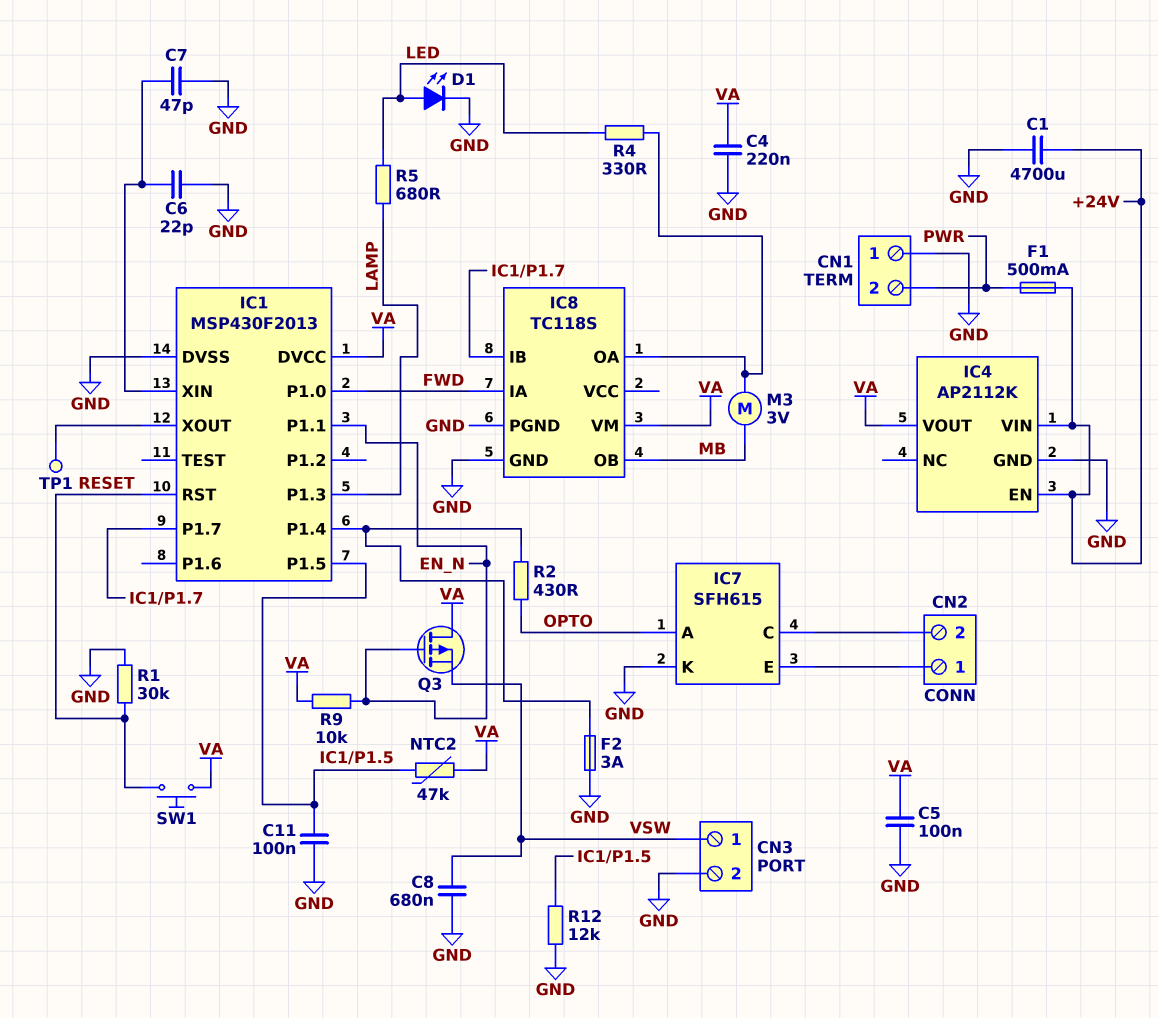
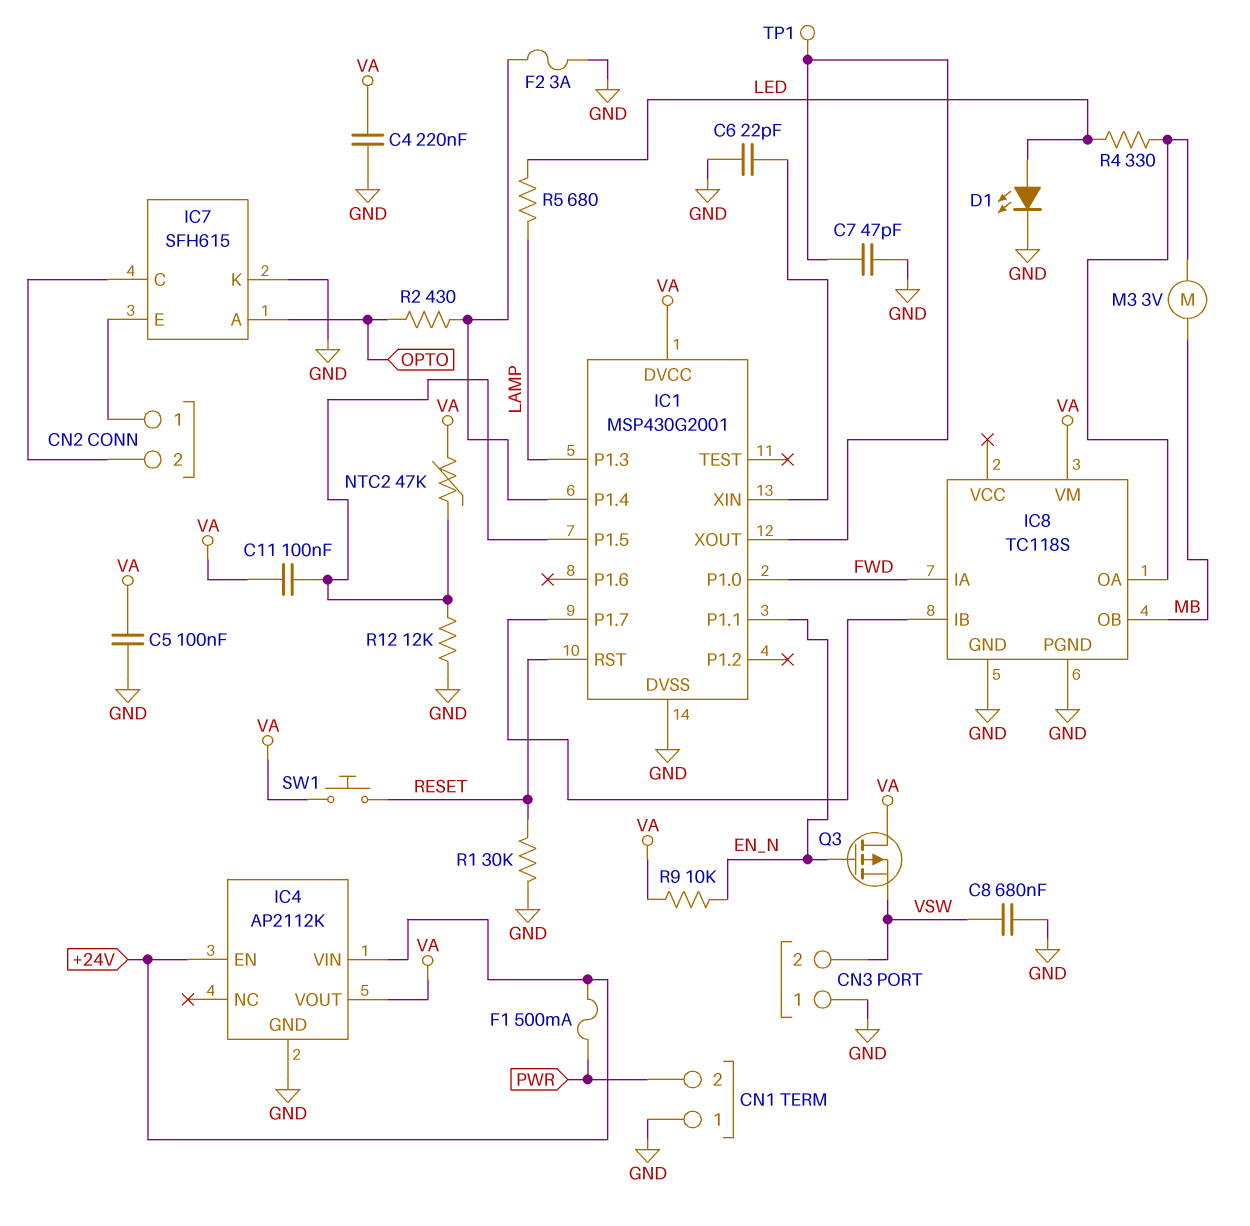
C1: 4700uF (+24V, GND) -> none
C7: 47pF (GND, IC1/XIN) -> 47pF (GND, IC1/XOUT)
C11: 100nF (GND, IC1/P1.5) -> 100nF (IC1/P1.5, VA)
CN3 pin 1: VSW -> GND
CN3 pin 2: GND -> VSW
IC1: MSP430F2013 -> MSP430G2001

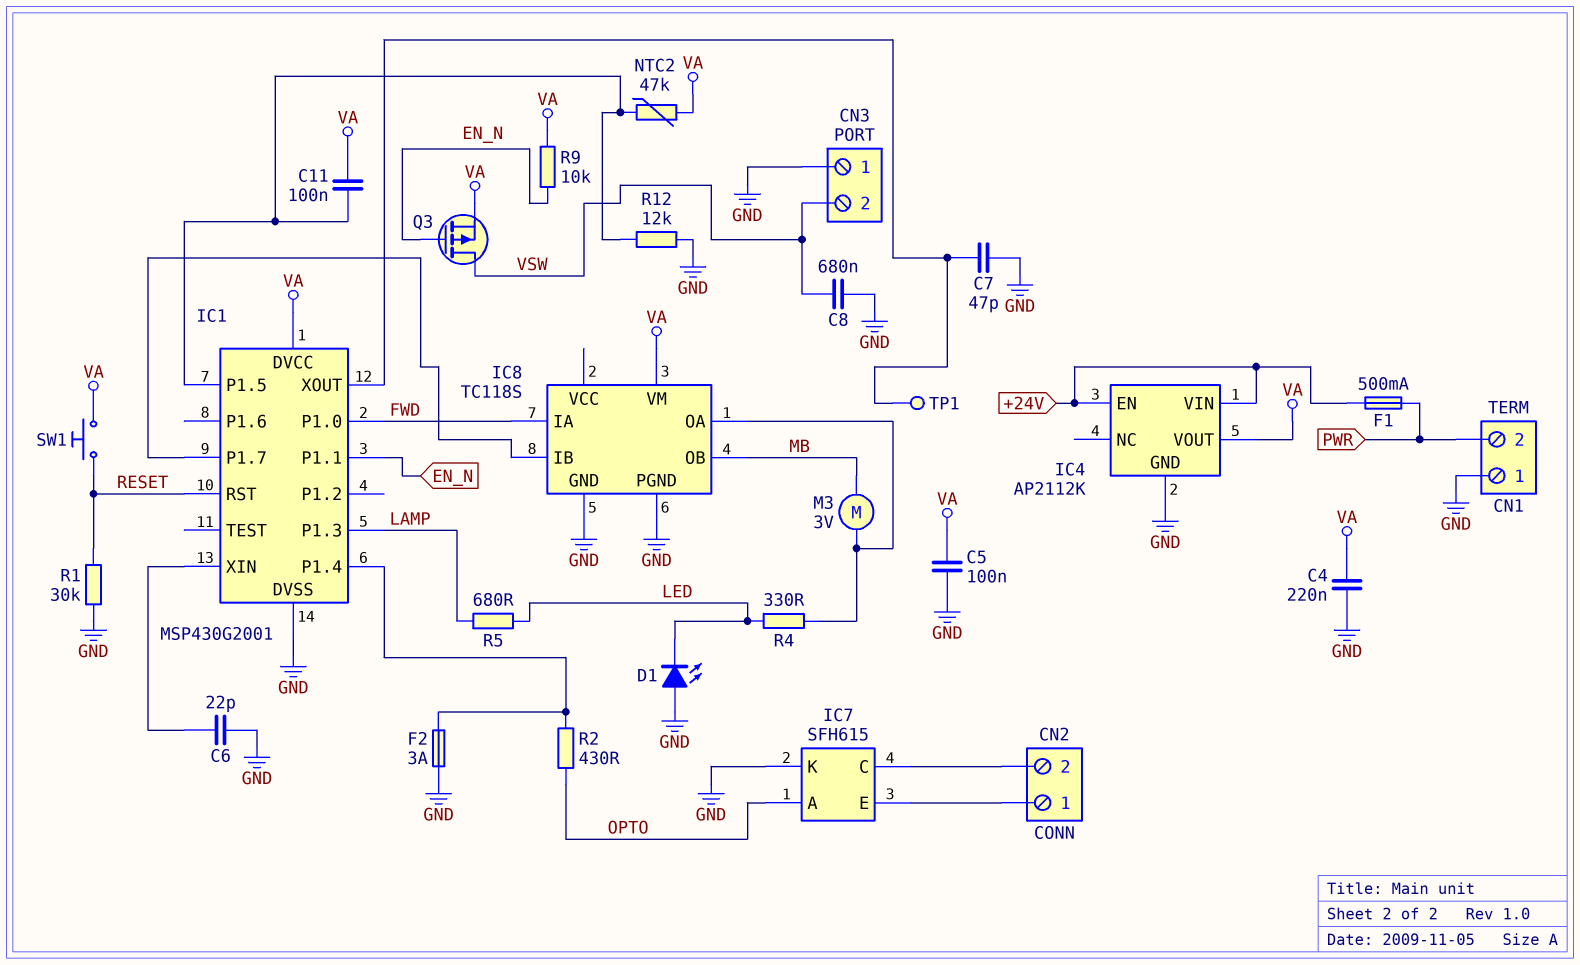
D1: LED (A LED, K GND) -> LED (A GND, K LED)
Q3: PMOS (G EN_N, D VA, S VSW) -> PMOS (G EN_N, D VSW, S VA)

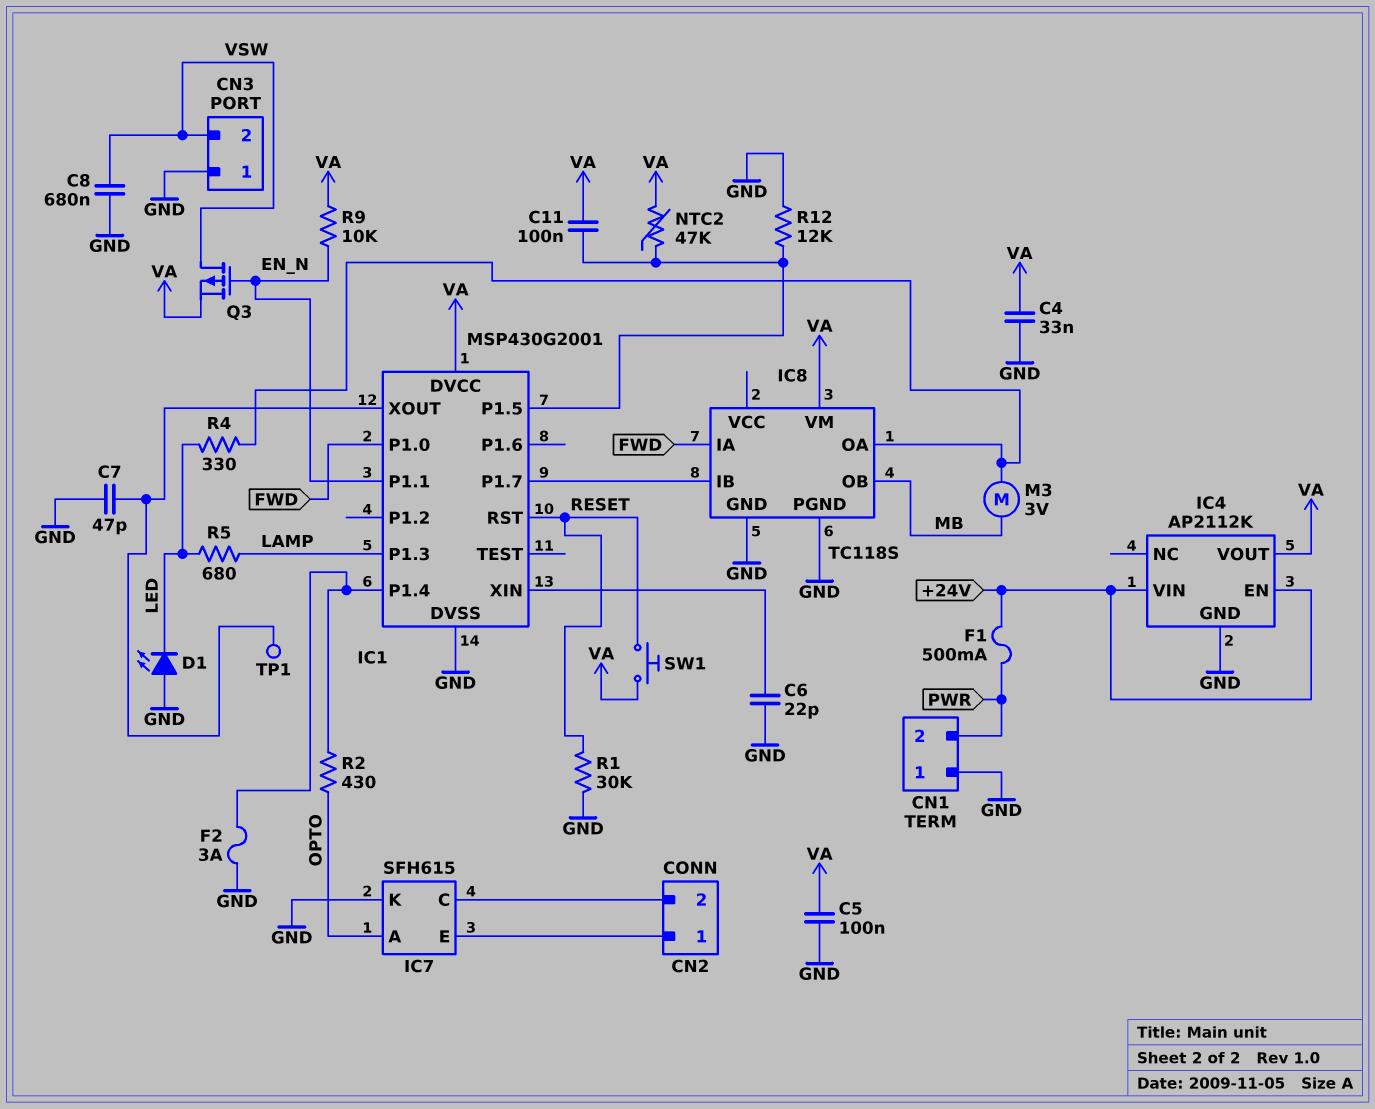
C4: 220nF (GND, VA) -> 33nF (GND, VA)

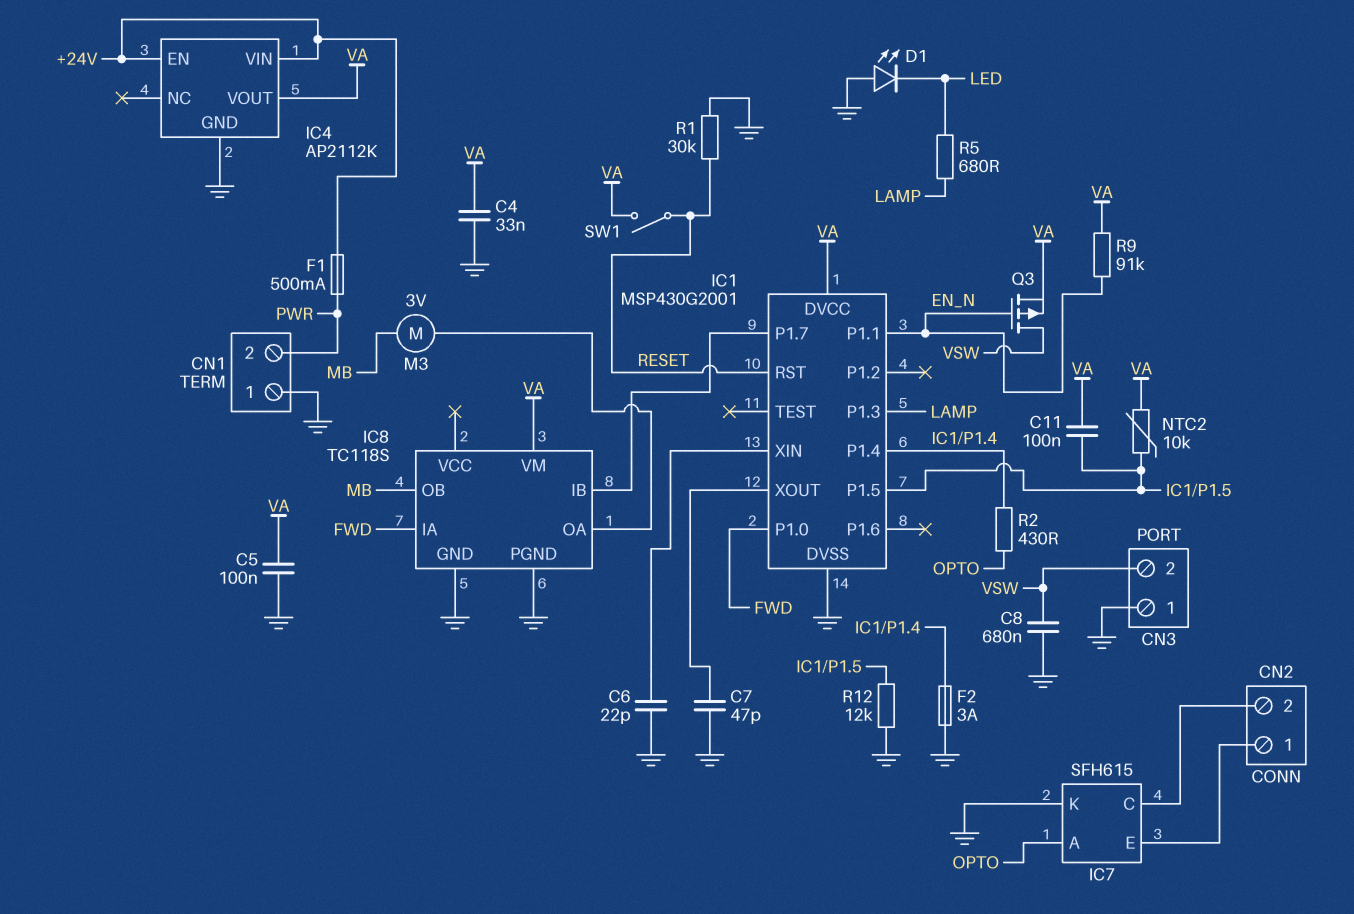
NTC2: 47k (IC1/P1.5, VA) -> 10k (IC1/P1.5, VA)
R4: 330 (IC8/OA, LED) -> none
R9: 10k (EN_N, VA) -> 91k (EN_N, VA)
SW1: button (RESET, VA) -> switch (RESET, VA)
TP1: test point (IC1/XOUT) -> none

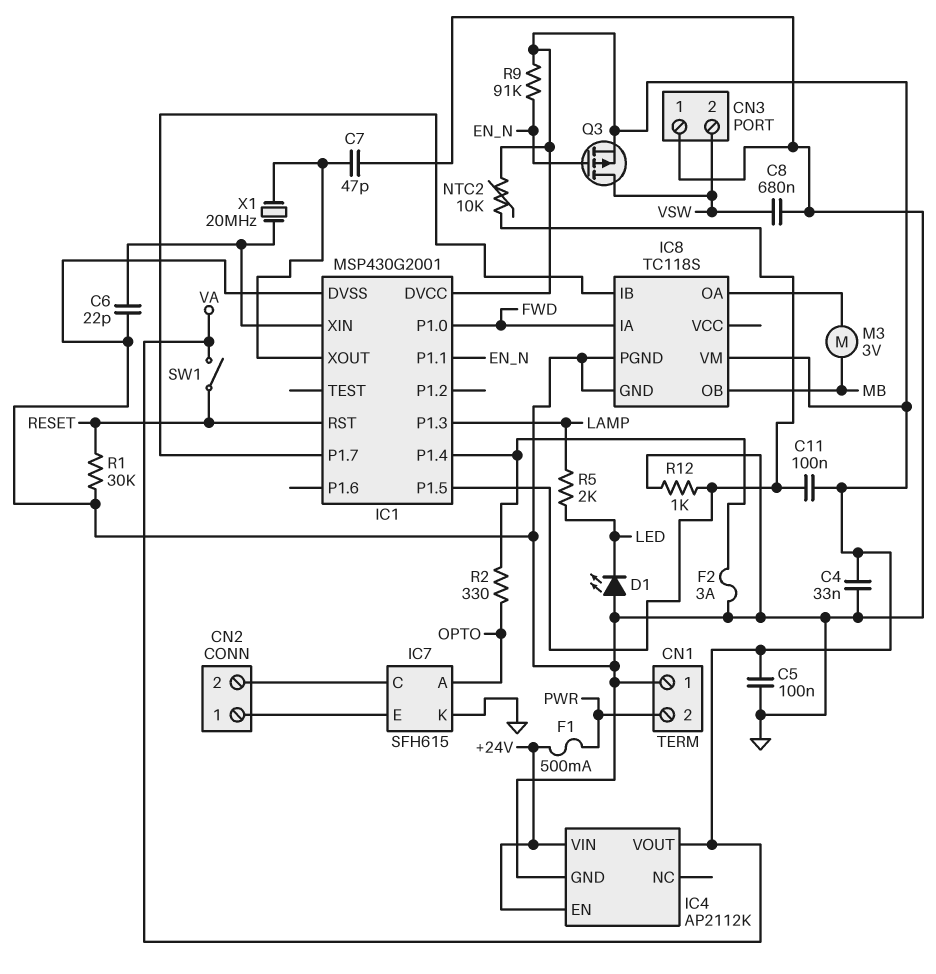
R2: 430 (IC1/P1.4, OPTO) -> 330 (IC1/P1.4, OPTO)
R5: 680 (LAMP, LED) -> 2k (LAMP, LED)
R12: 12k (GND, IC1/P1.5) -> 1k (GND, IC1/P1.5)
X1: none -> 20MHz (IC1/XIN, IC1/XOUT)

